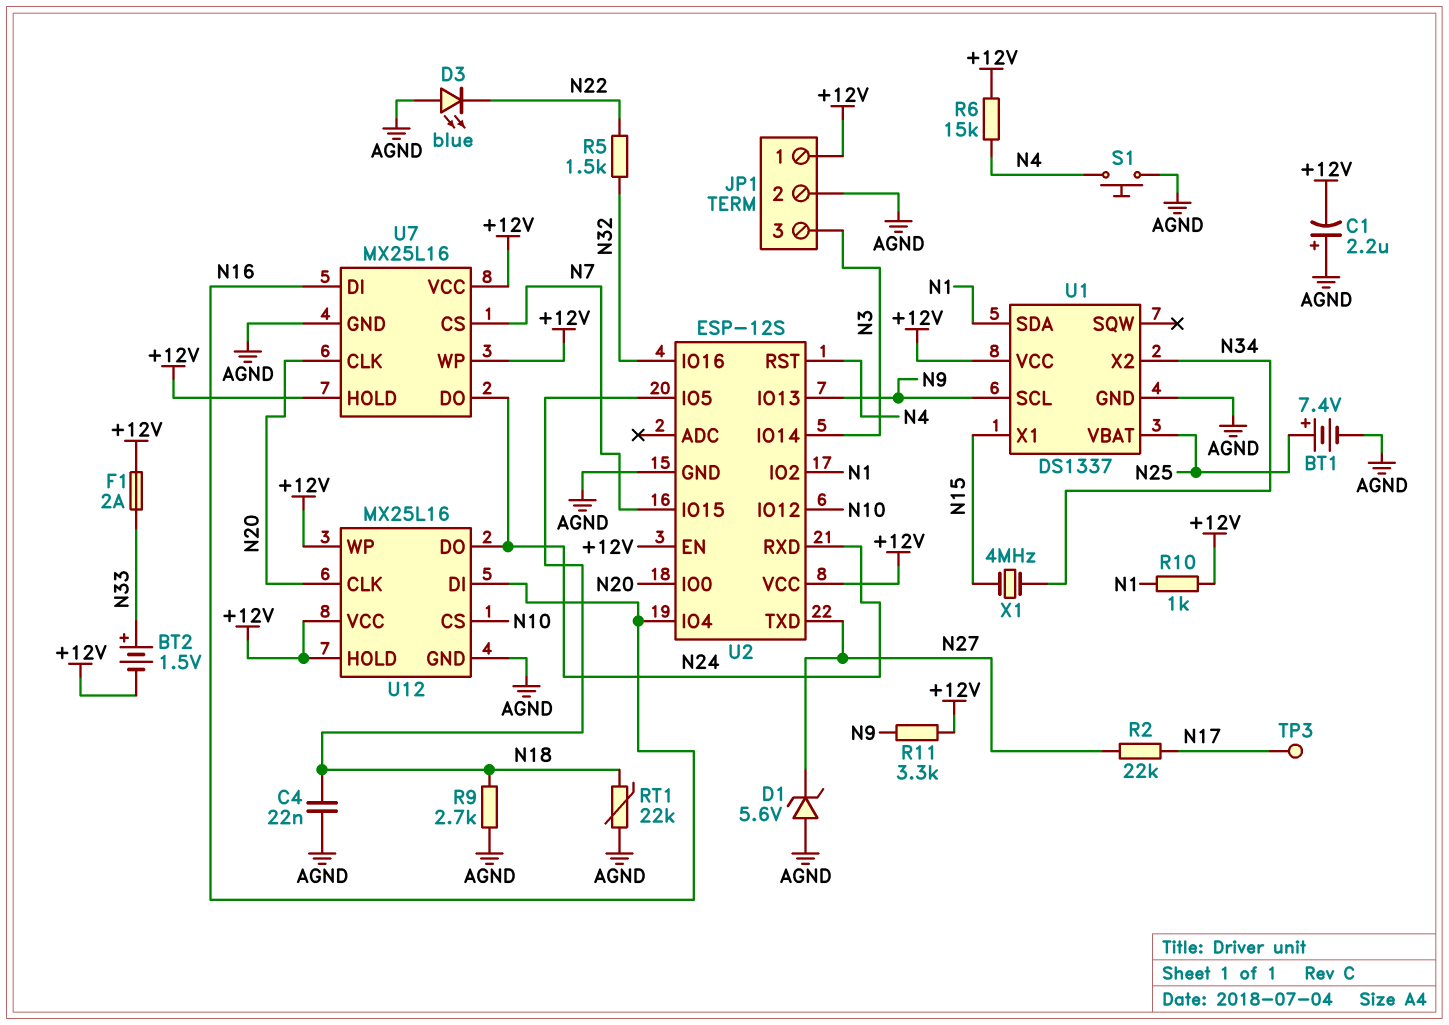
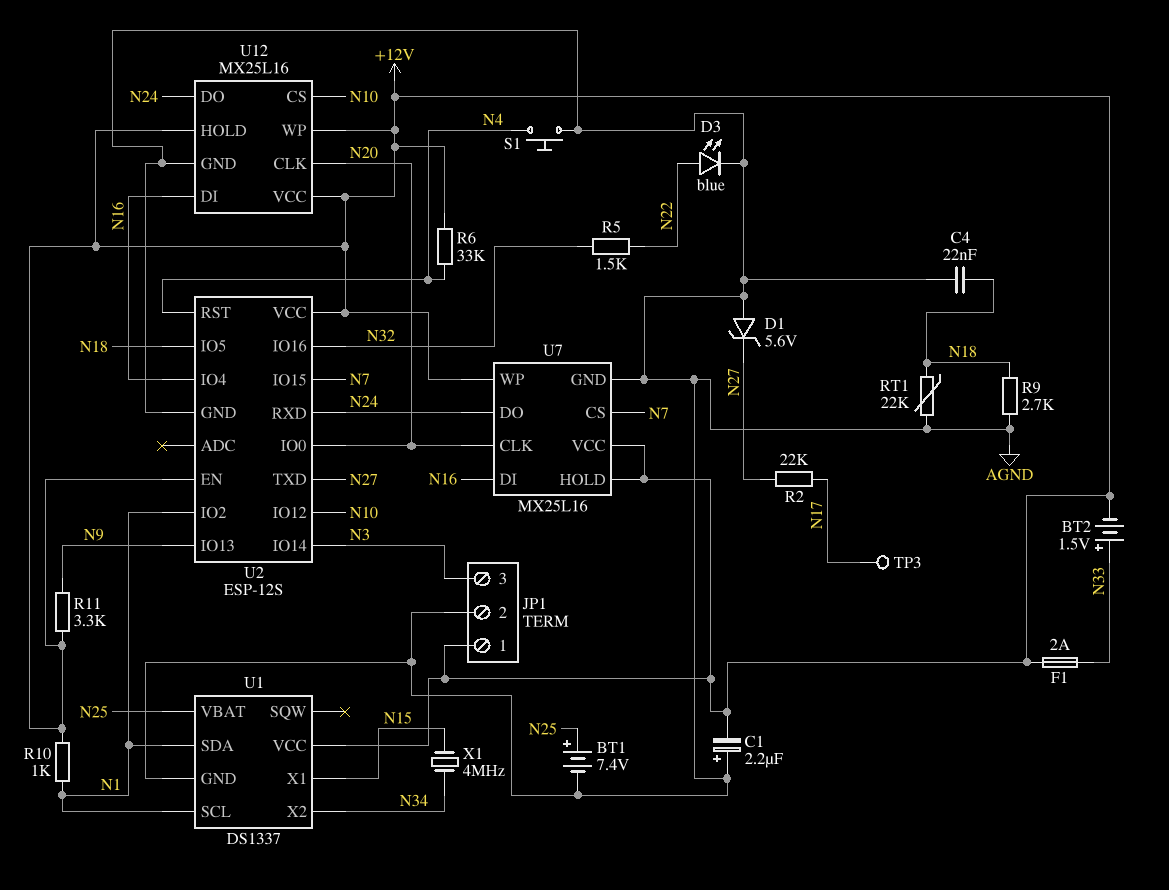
D3: LED blue (A AGND, K N22) -> LED blue (A N22, K AGND)
R6: 15k (+12V, N4) -> 33k (+12V, N4)
U1 pin SCL: N9 -> N1

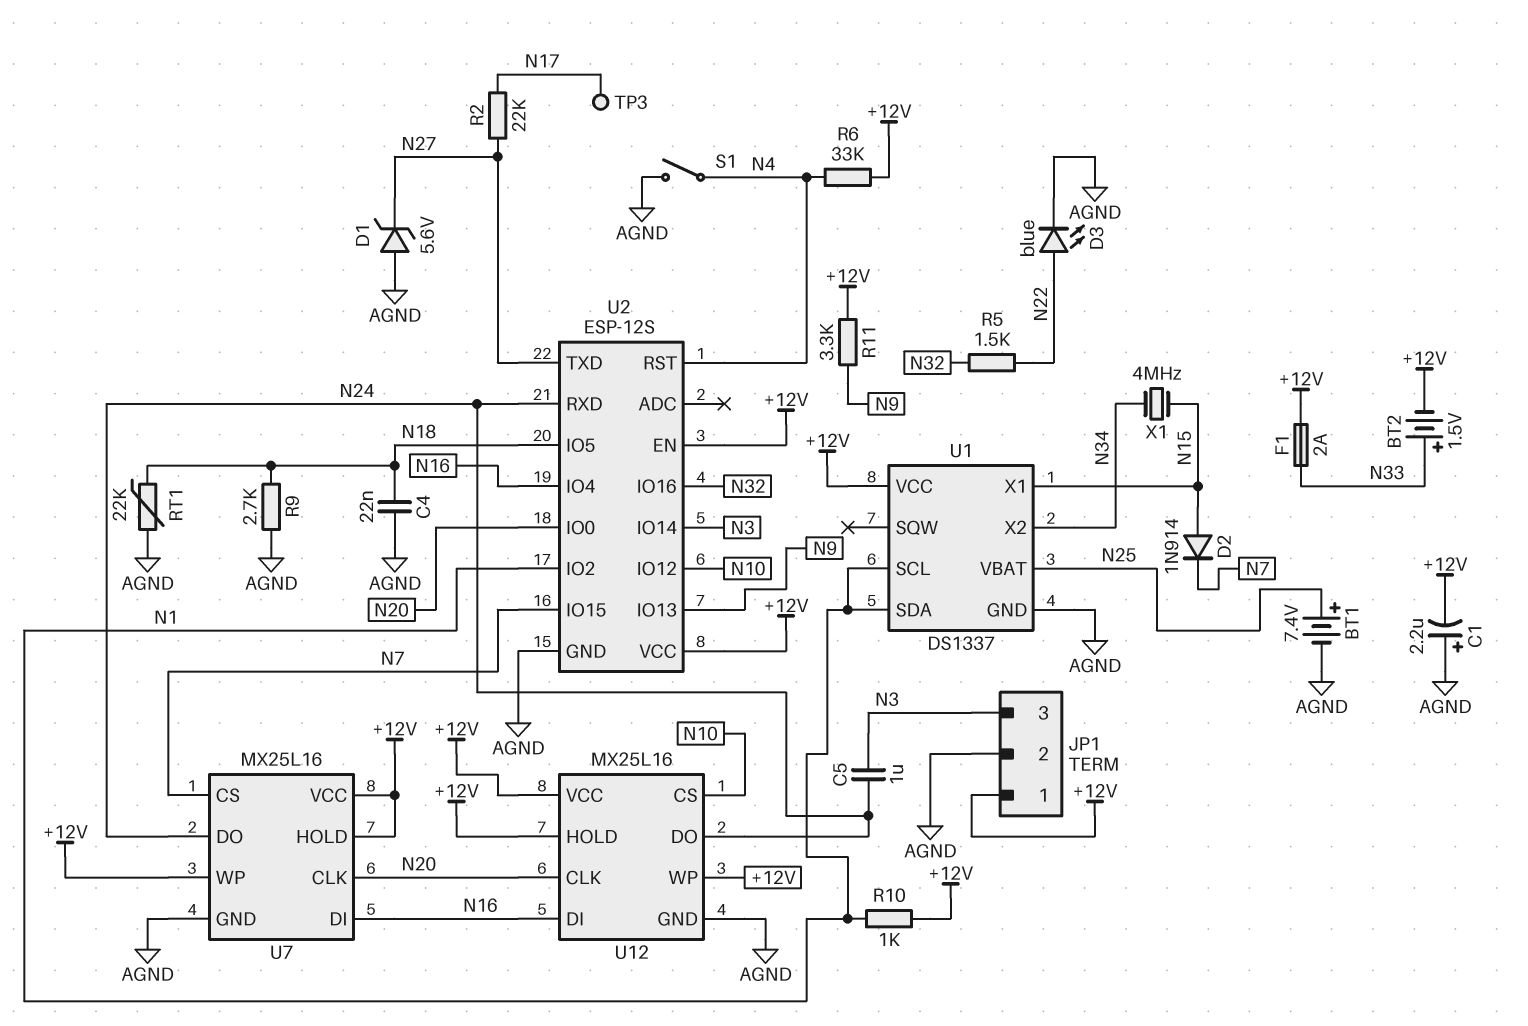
C5: none -> 1uF (N3, N24)
D2: none -> diode 1N914 (A N15, K N7)
S1: button (AGND, N4) -> switch (AGND, N4)

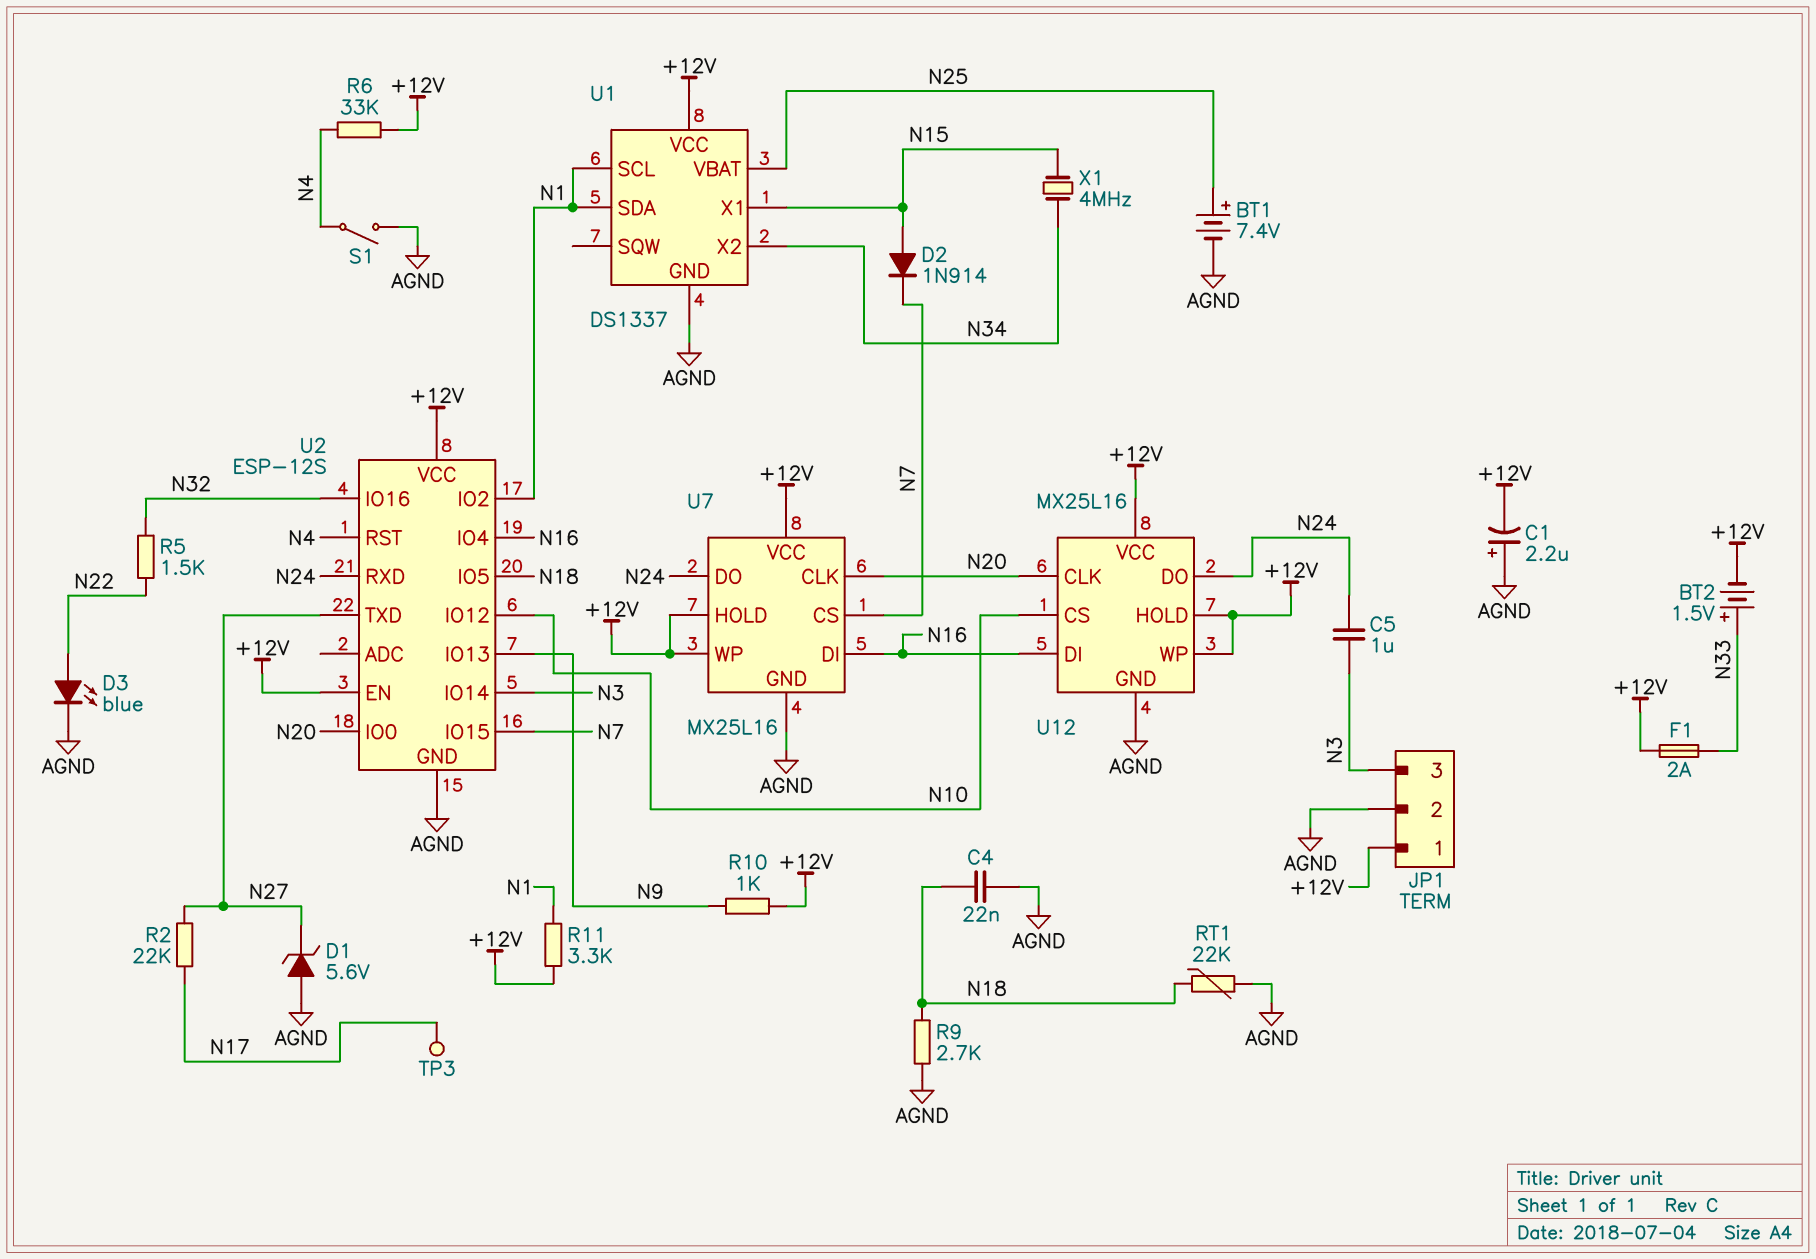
R10: 1k (+12V, N1) -> 1k (+12V, N9)
R11: 3.3k (+12V, N9) -> 3.3k (+12V, N1)

